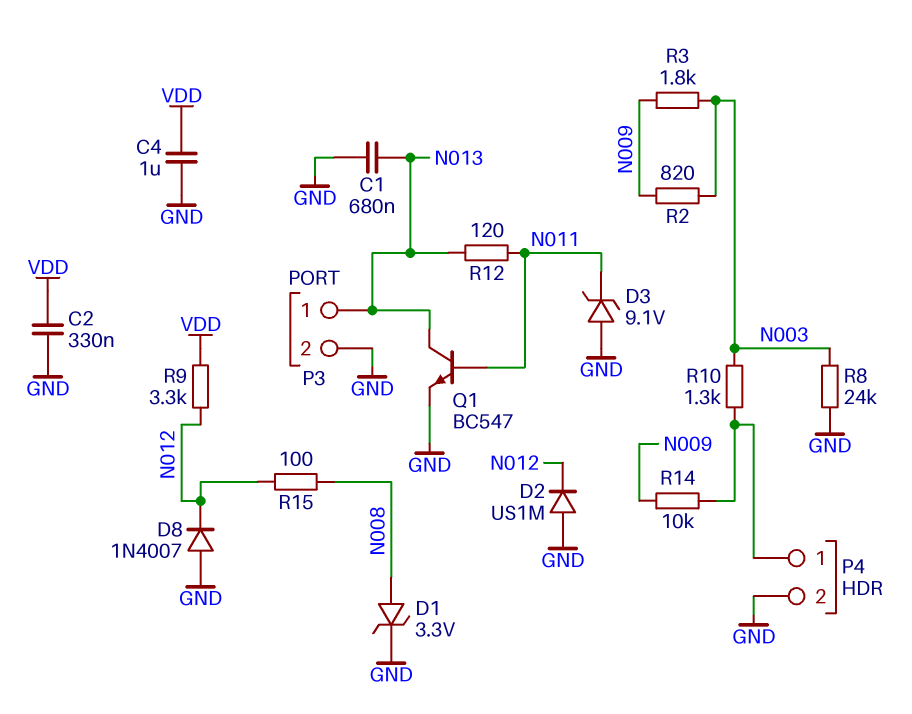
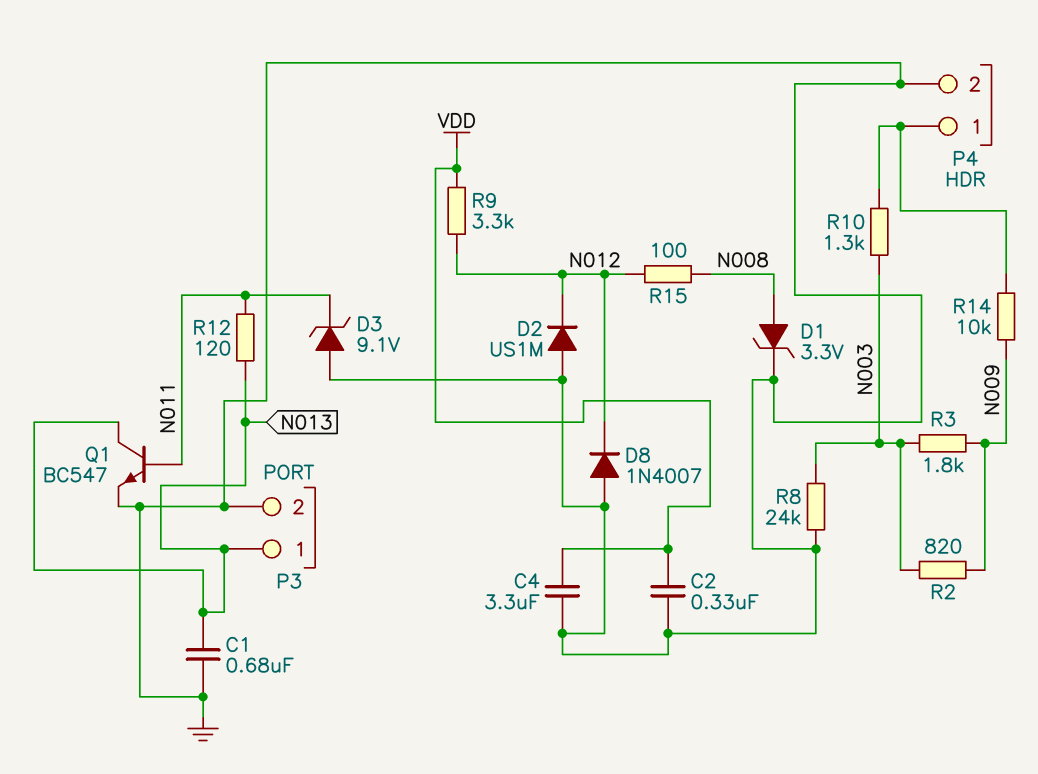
C4: 1uF (GND, VDD) -> 3.3uF (GND, VDD)

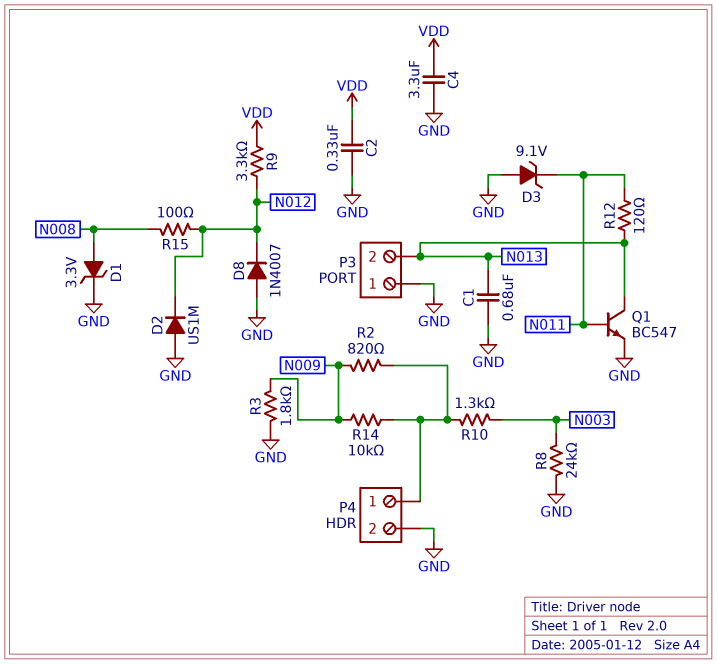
P3 pin 1: N013 -> GND
P3 pin 2: GND -> N013
R2: 820 (N003, N009) -> 820 (N009, P4/1)
R3: 1.8k (N003, N009) -> 1.8k (GND, N009)

